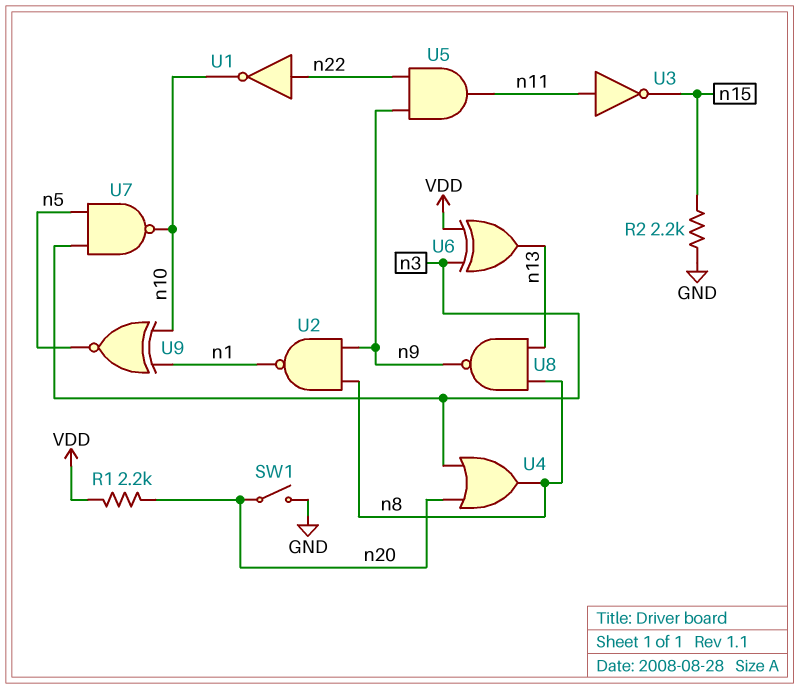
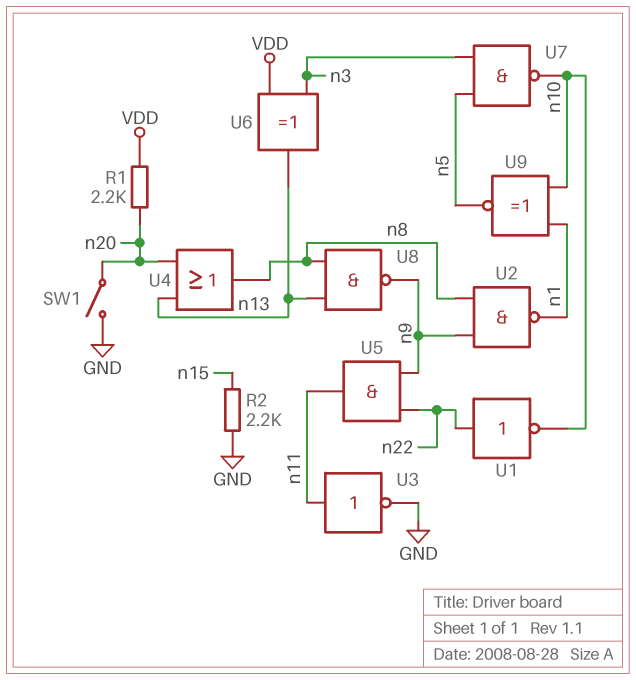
U3: NOT (in n11, out n15) -> NOT (in n11, out GND)
U4: OR (in n3, in n20, out n8) -> OR (in n13, in n20, out n8)

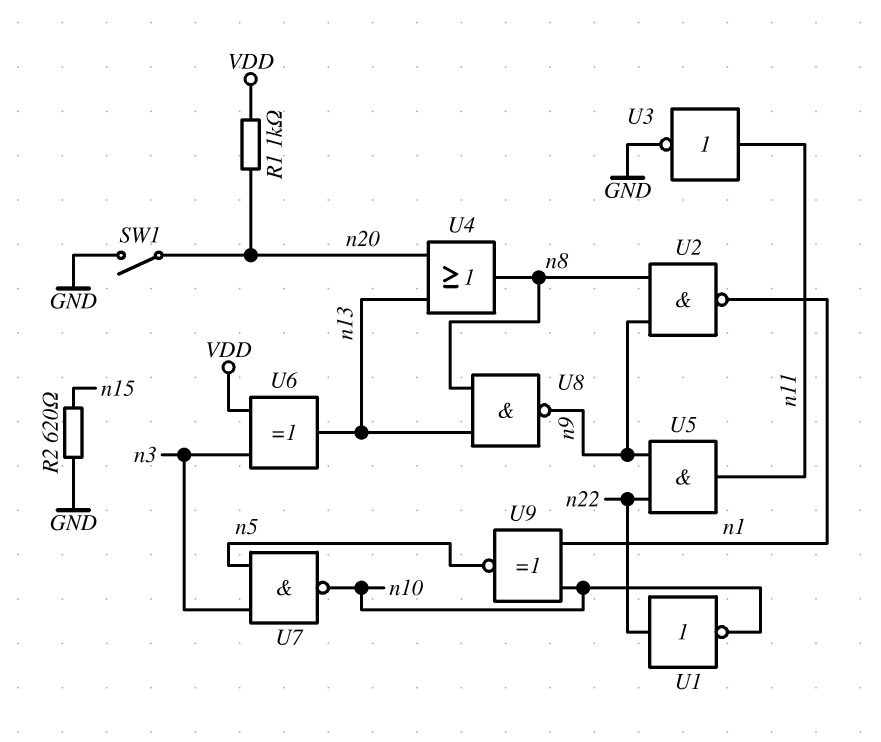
R1: 2.2k (VDD, n20) -> 1k (VDD, n20)
R2: 2.2k (GND, n15) -> 620 (GND, n15)

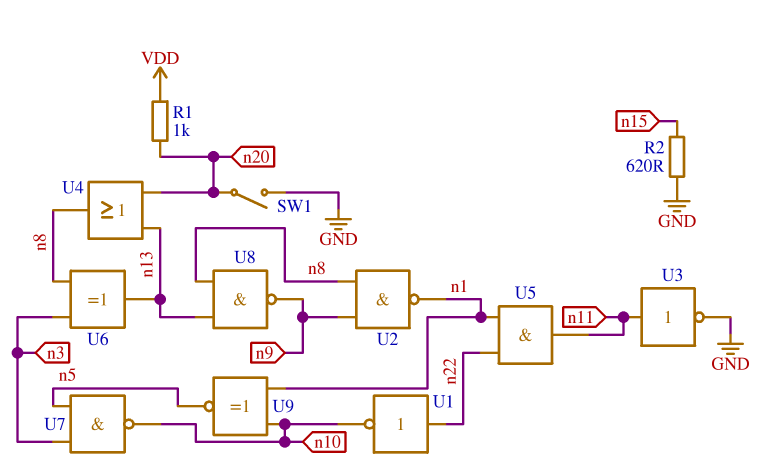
U5: AND (in n9, in n22, out n11) -> AND (in n1, in n22, out n11)
U6: XOR (in VDD, in n3, out n13) -> XOR (in n3, in n8, out n13)

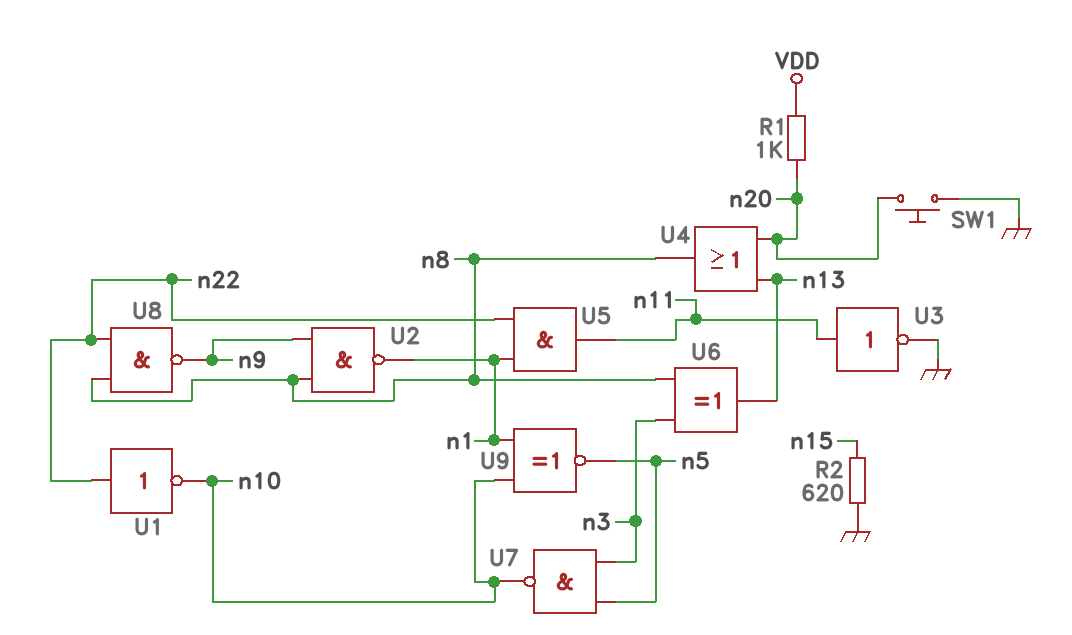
SW1: switch (GND, n20) -> button (GND, n20)
U8: NAND (in n8, in n13, out n9) -> NAND (in n8, in n22, out n9)

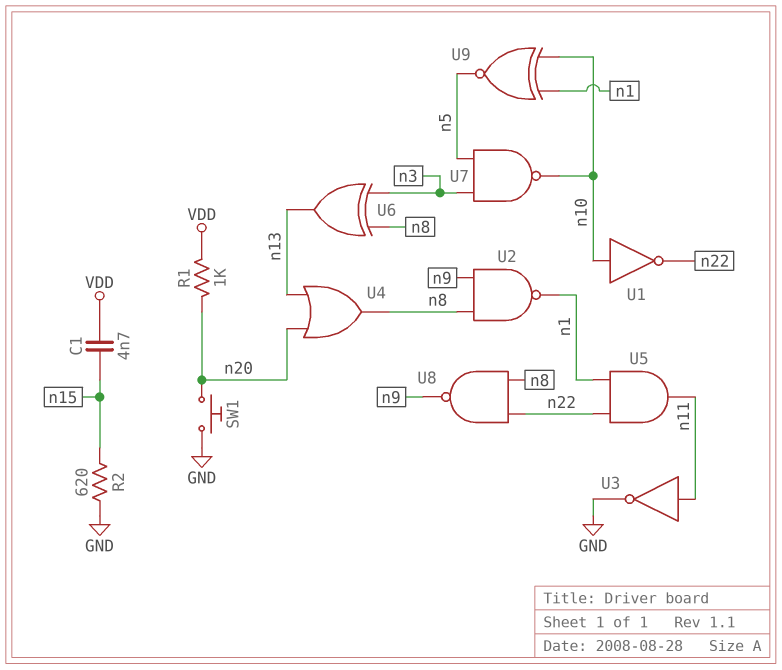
C1: none -> 4.7nF (VDD, n15)
U1: NOT (in n22, out n10) -> NOT (in n10, out n22)

